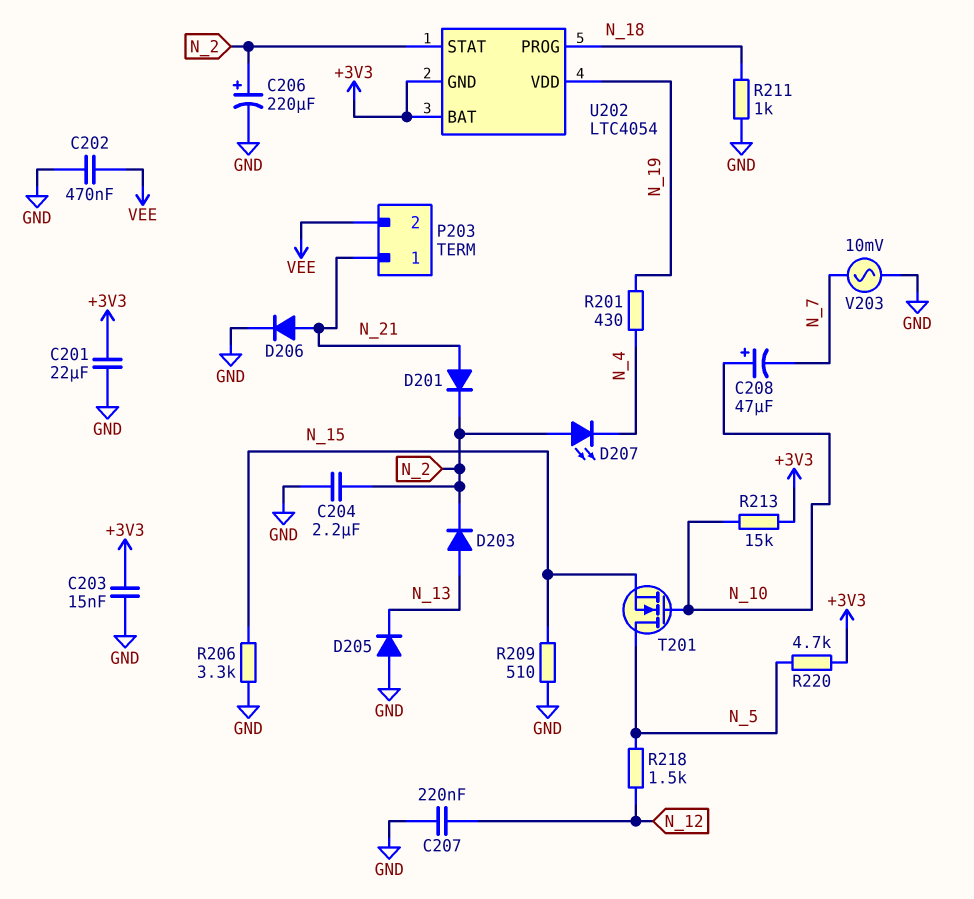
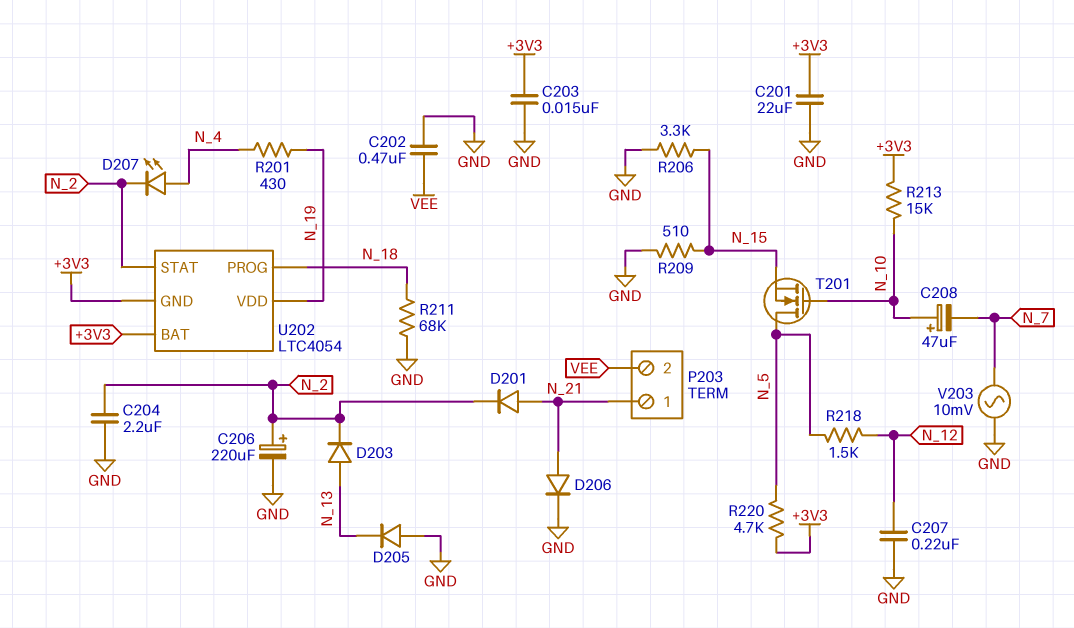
D207: LED (A N_2, K N_4) -> LED (A N_4, K N_2)
R211: 1k (GND, N_18) -> 68k (GND, N_18)

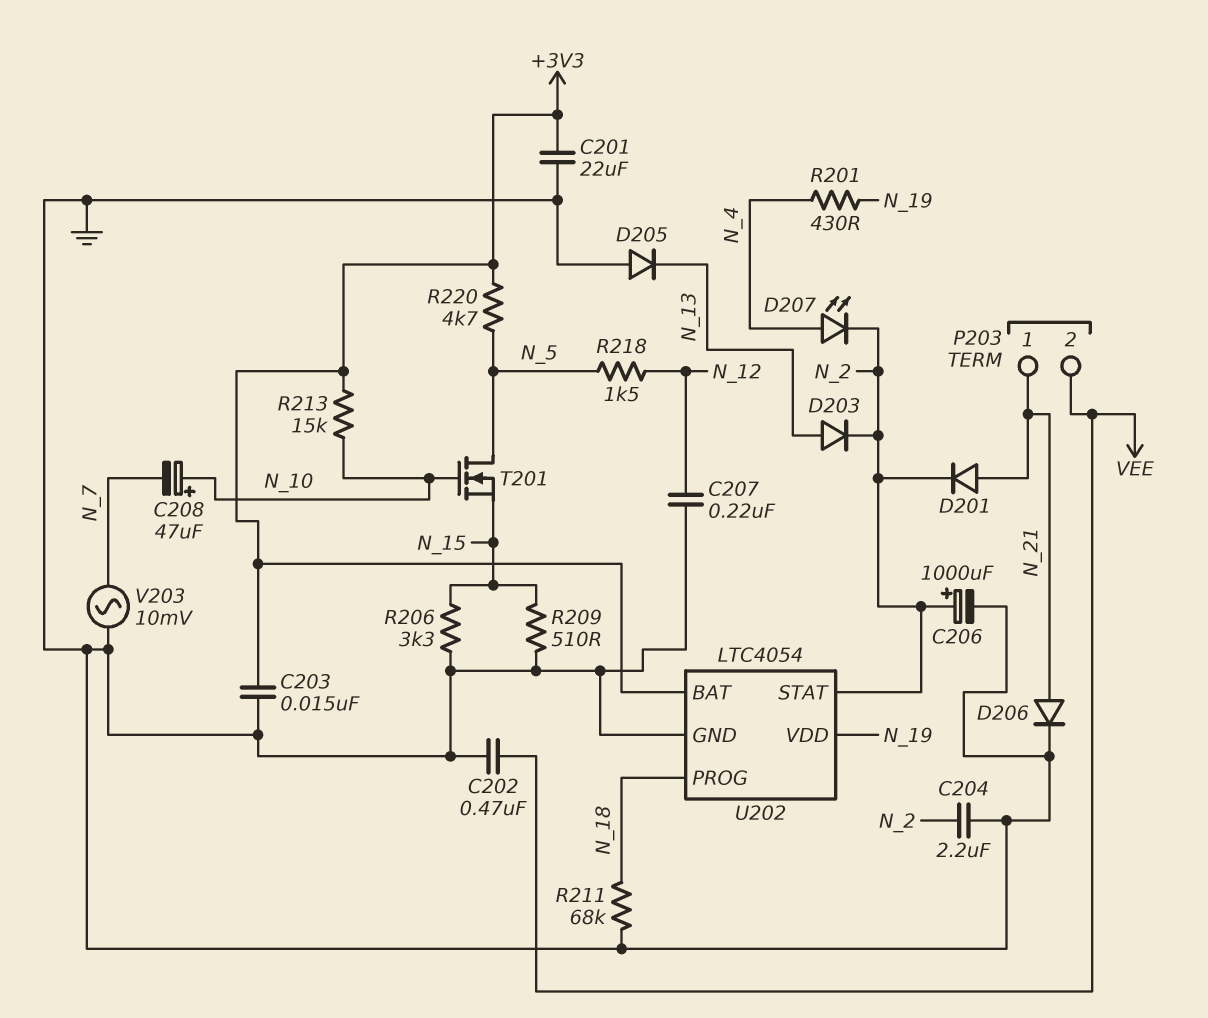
C206: 220uF (plus N_2, minus GND) -> 1000uF (plus N_2, minus GND)
U202 pin GND: +3V3 -> GND

